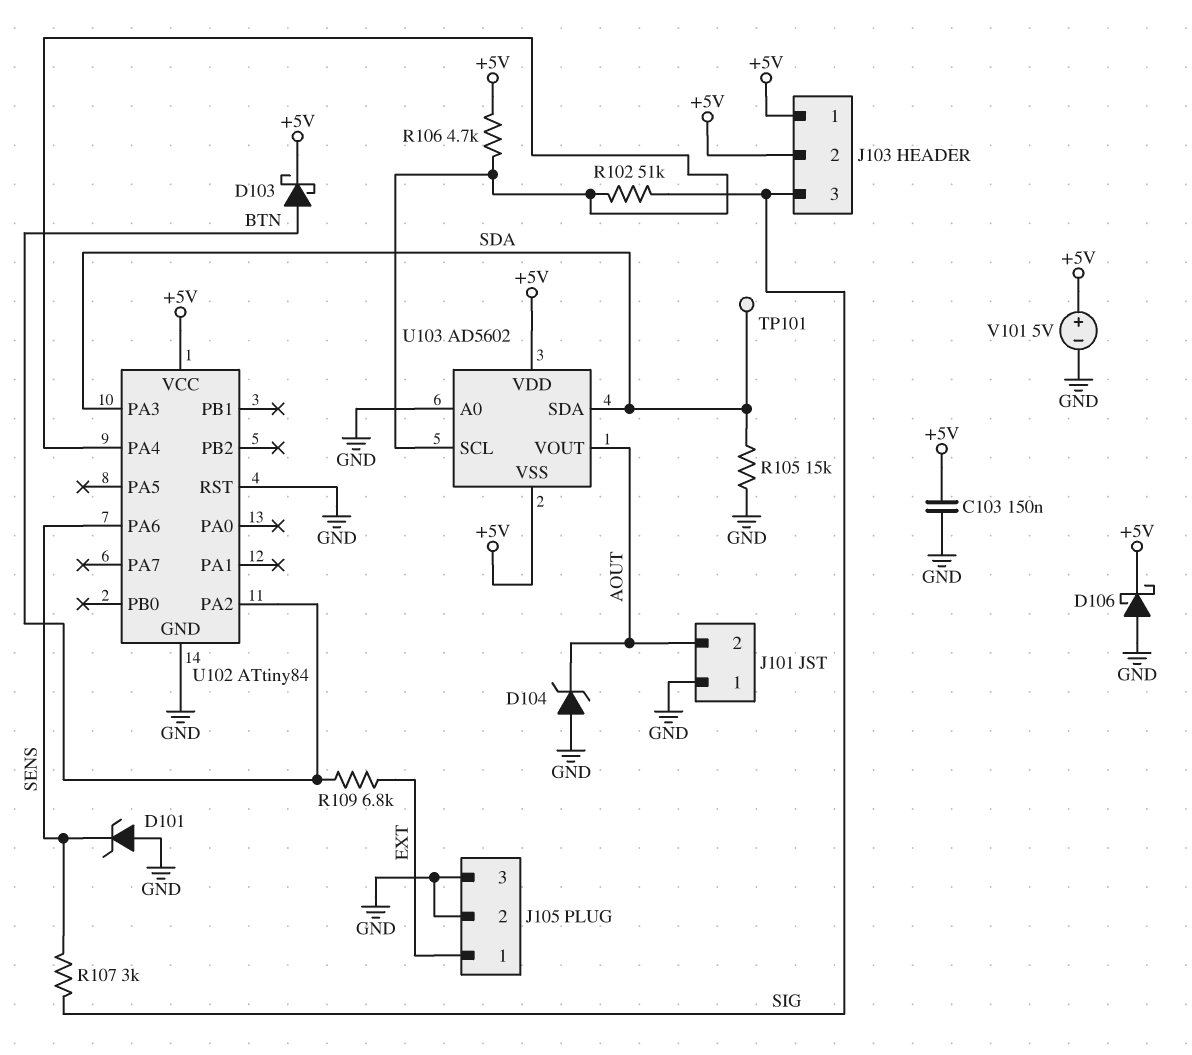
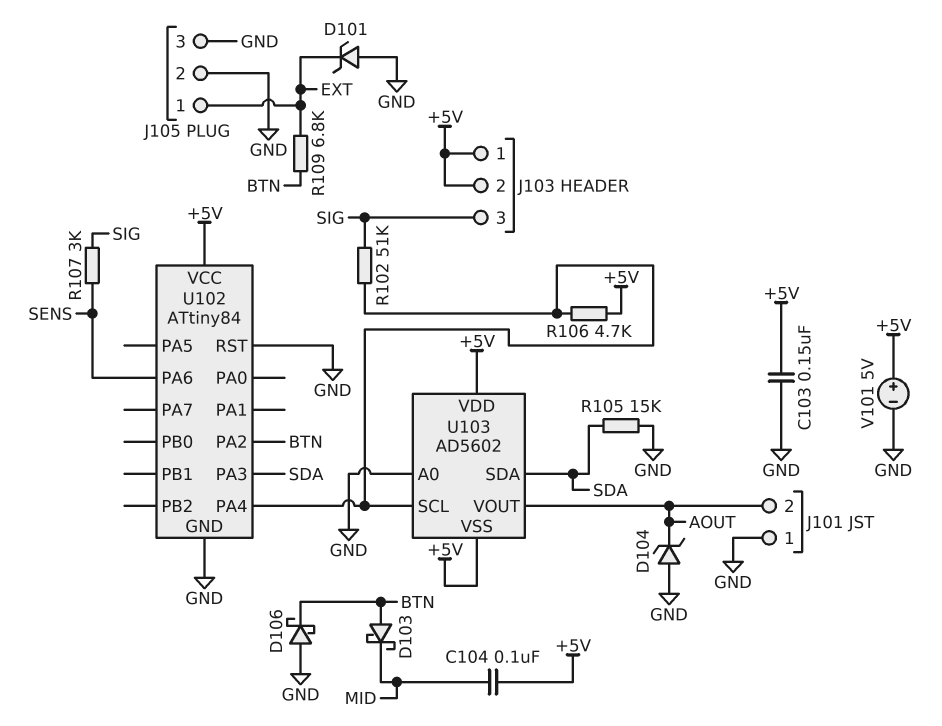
C104: none -> 100nF (+5V, MID)
D101: zener (A GND, K SENS) -> zener (A GND, K EXT)
D103: schottky (A BTN, K +5V) -> schottky (A BTN, K MID)
D106: schottky (A GND, K +5V) -> schottky (A GND, K BTN)
TP101: test point (SDA) -> none

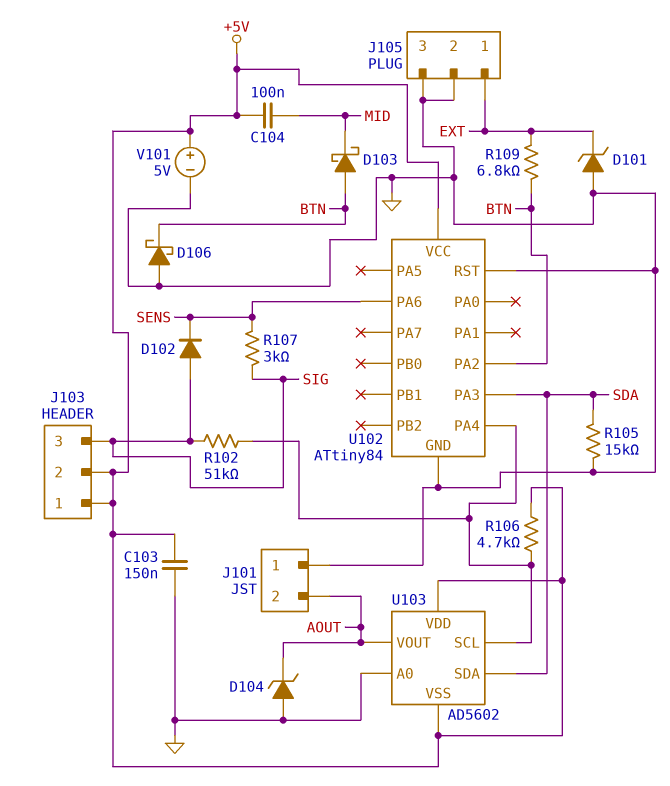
D102: none -> diode (A SIG, K SENS)

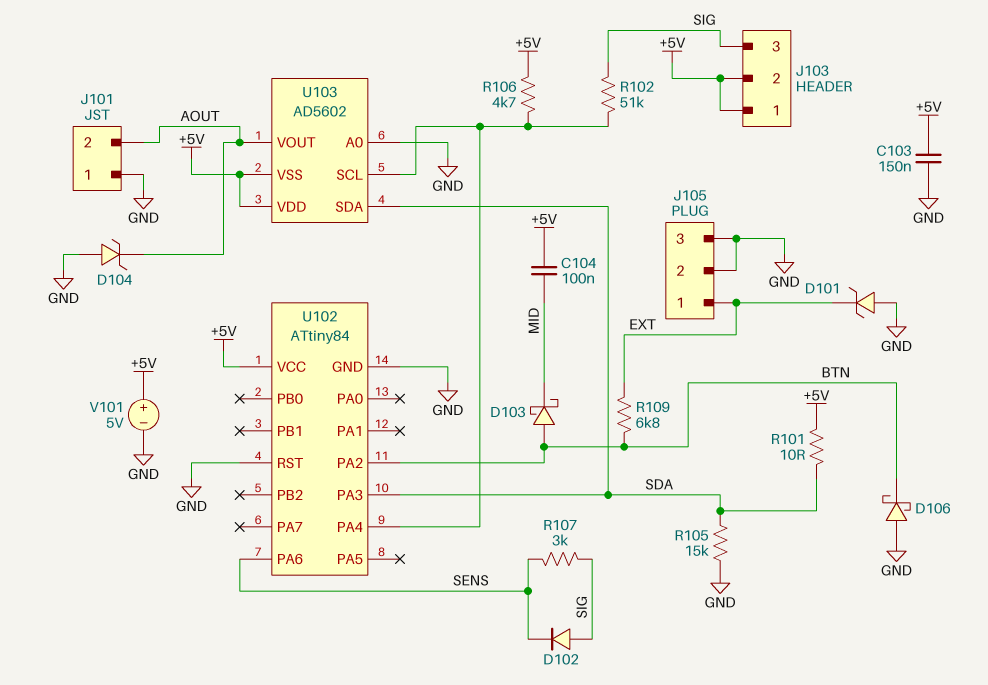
R101: none -> 10 (+5V, SDA)

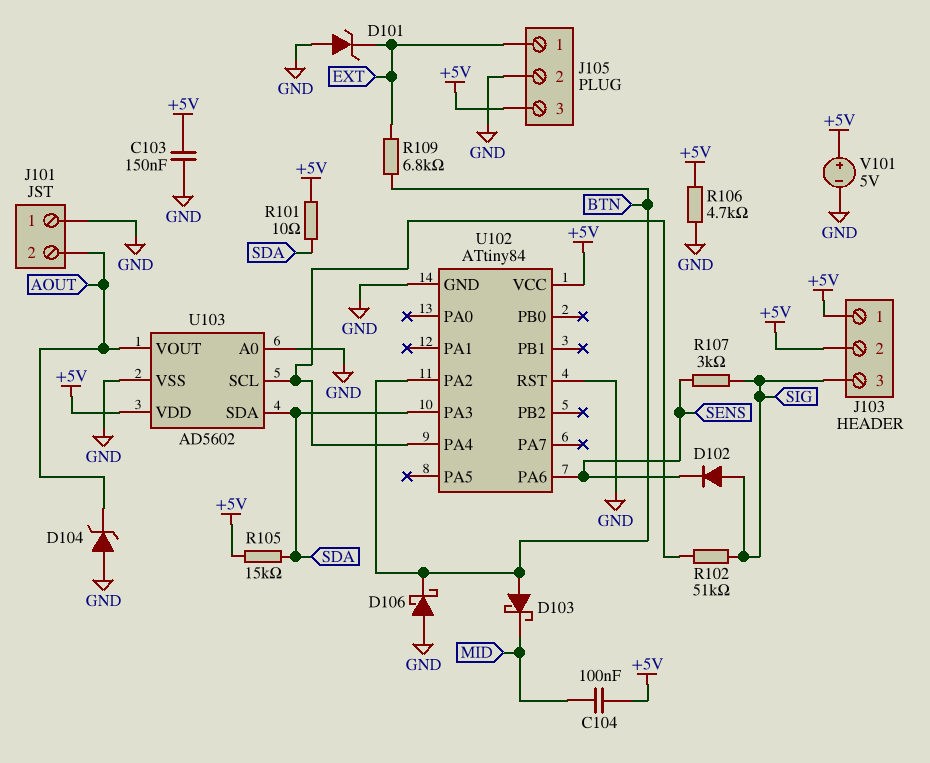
J105 pin 3: GND -> +5V
R105: 15k (GND, SDA) -> 15k (+5V, SDA)
R106: 4.7k (+5V, U102/PA4) -> 4.7k (+5V, GND)
U103 pin VSS: +5V -> GND

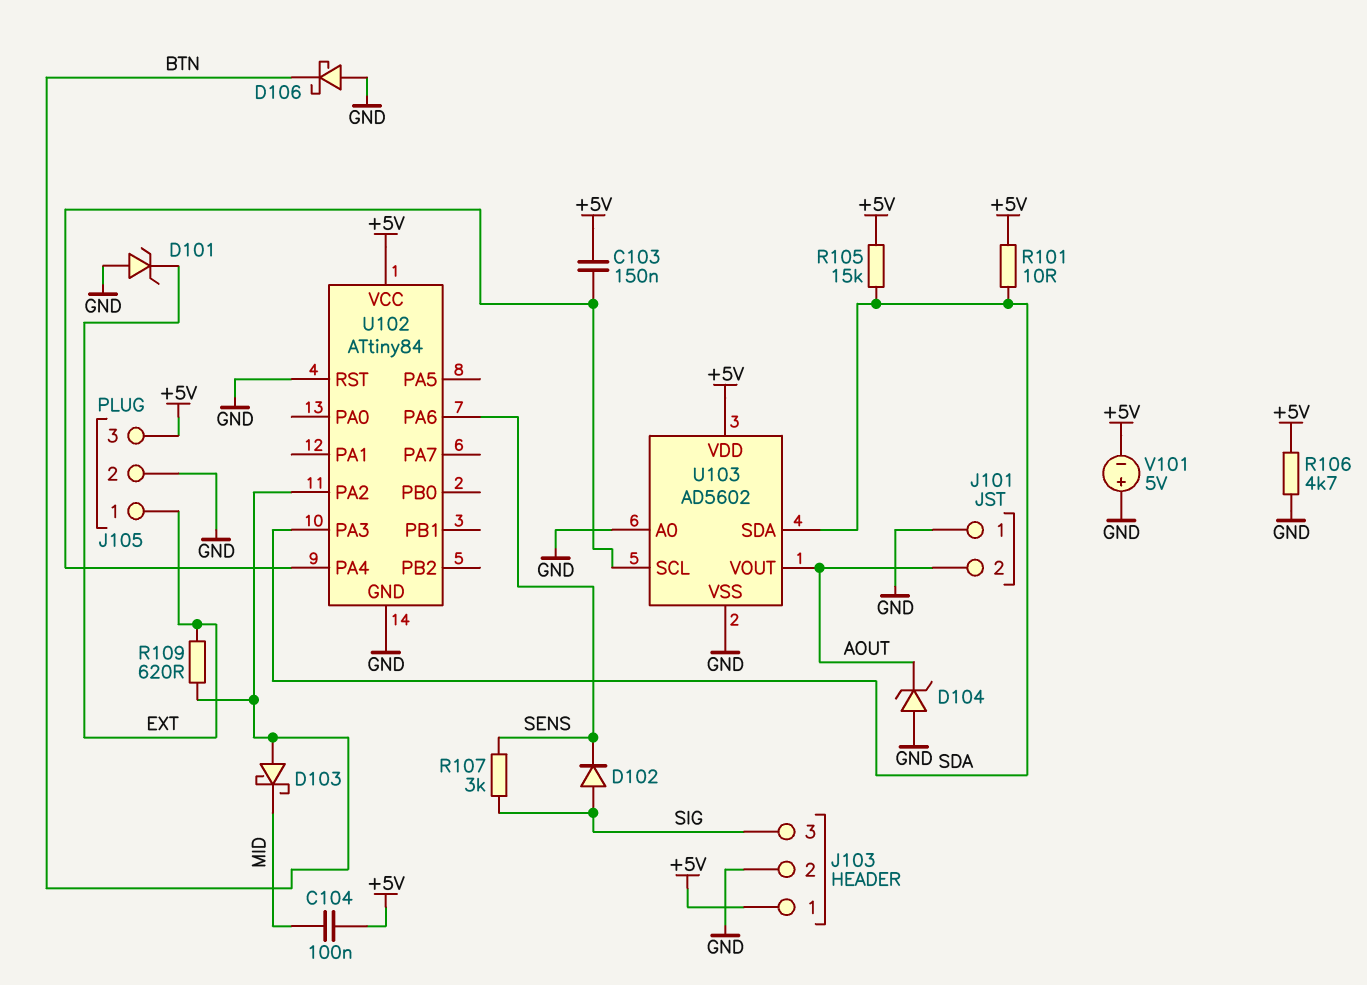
C103: 150nF (+5V, GND) -> 150nF (+5V, U102/PA4)
J103 pin 2: +5V -> GND
R102: 51k (SIG, U102/PA4) -> none
R109: 6.8k (BTN, EXT) -> 620 (BTN, EXT)
V101: 5V (plus +5V, minus GND) -> 5V (plus GND, minus +5V)

